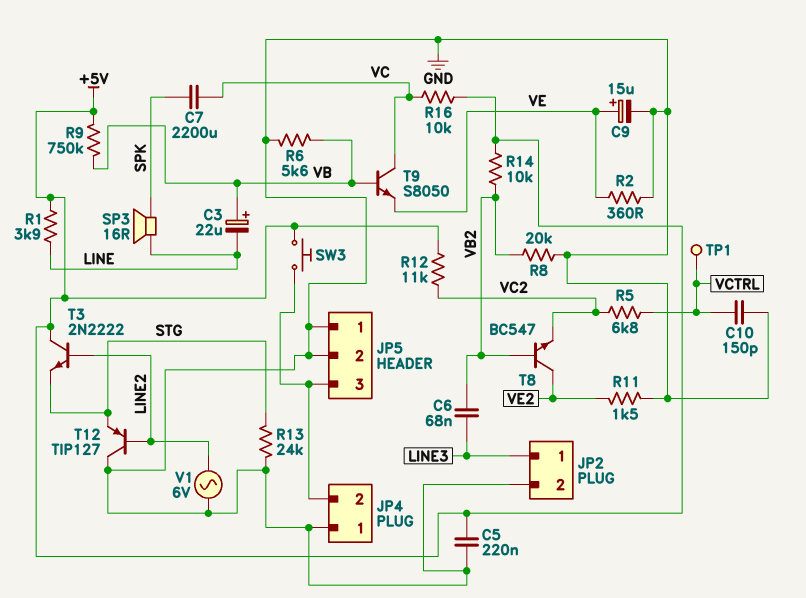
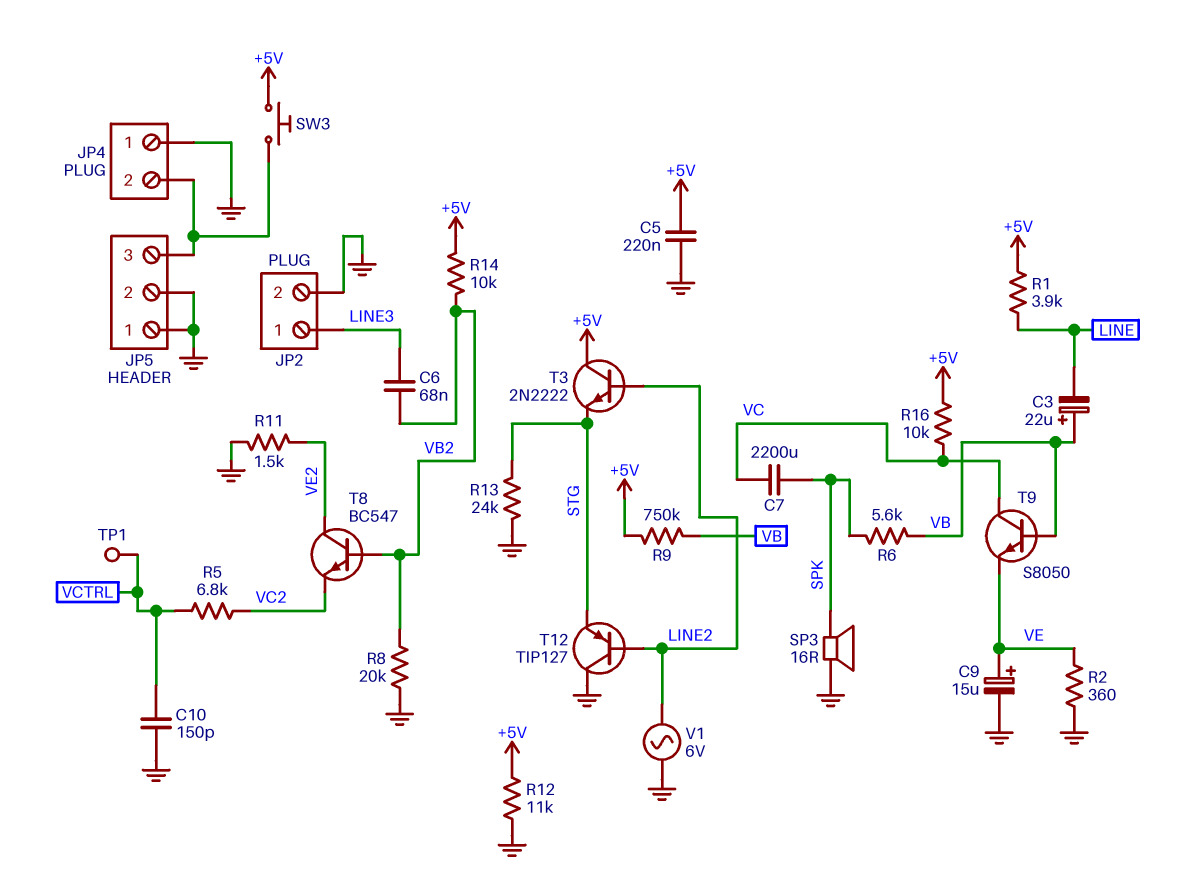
R6: 5.6k (GND, VB) -> 5.6k (SPK, VB)
R12: 11k (+5V, VC2) -> 11k (+5V, GND)
SP3: speaker 16R (LINE, SPK) -> speaker 16R (GND, SPK)

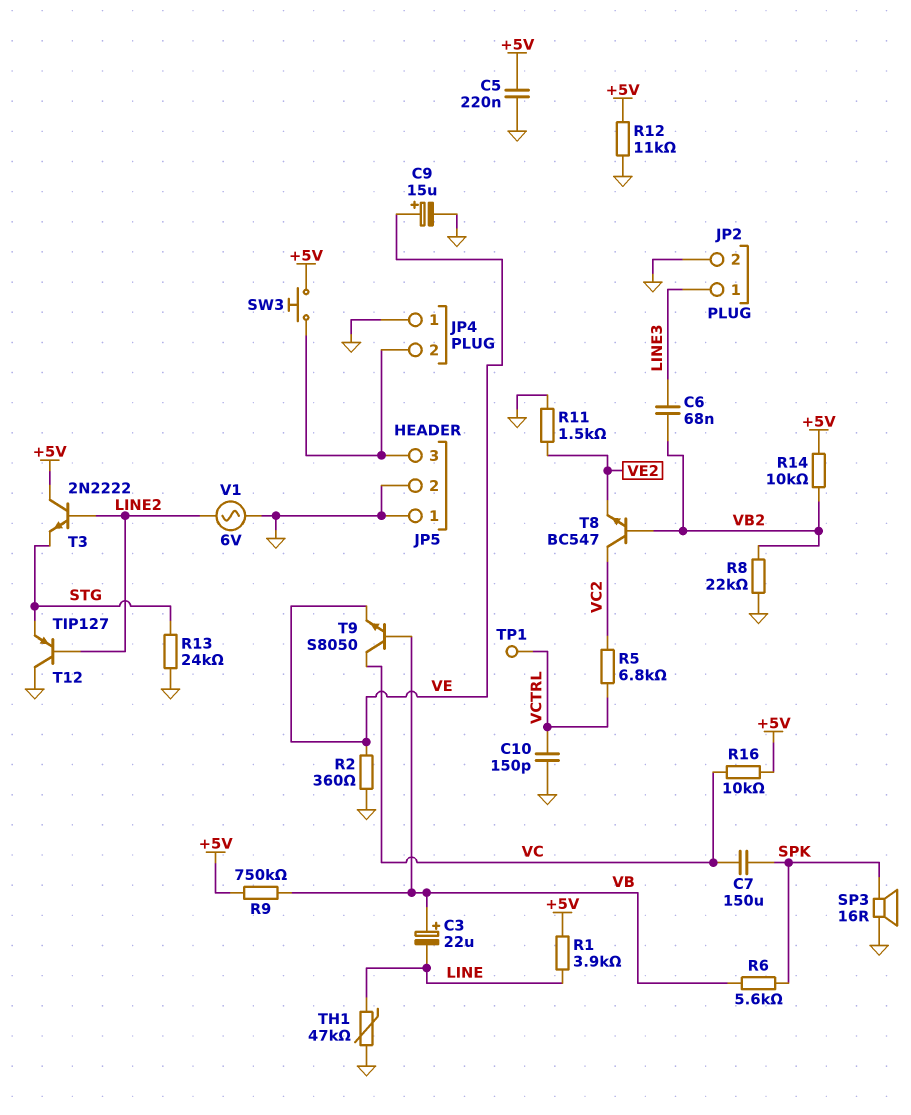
C7: 2200uF (SPK, VC) -> 150uF (SPK, VC)
R8: 20k (GND, VB2) -> 22k (GND, VB2)
T8: NPN BC547 (B VB2, C VE2, E VC2) -> NPN BC547 (B VB2, C VC2, E VE2)
TH1: none -> 47k (GND, LINE)

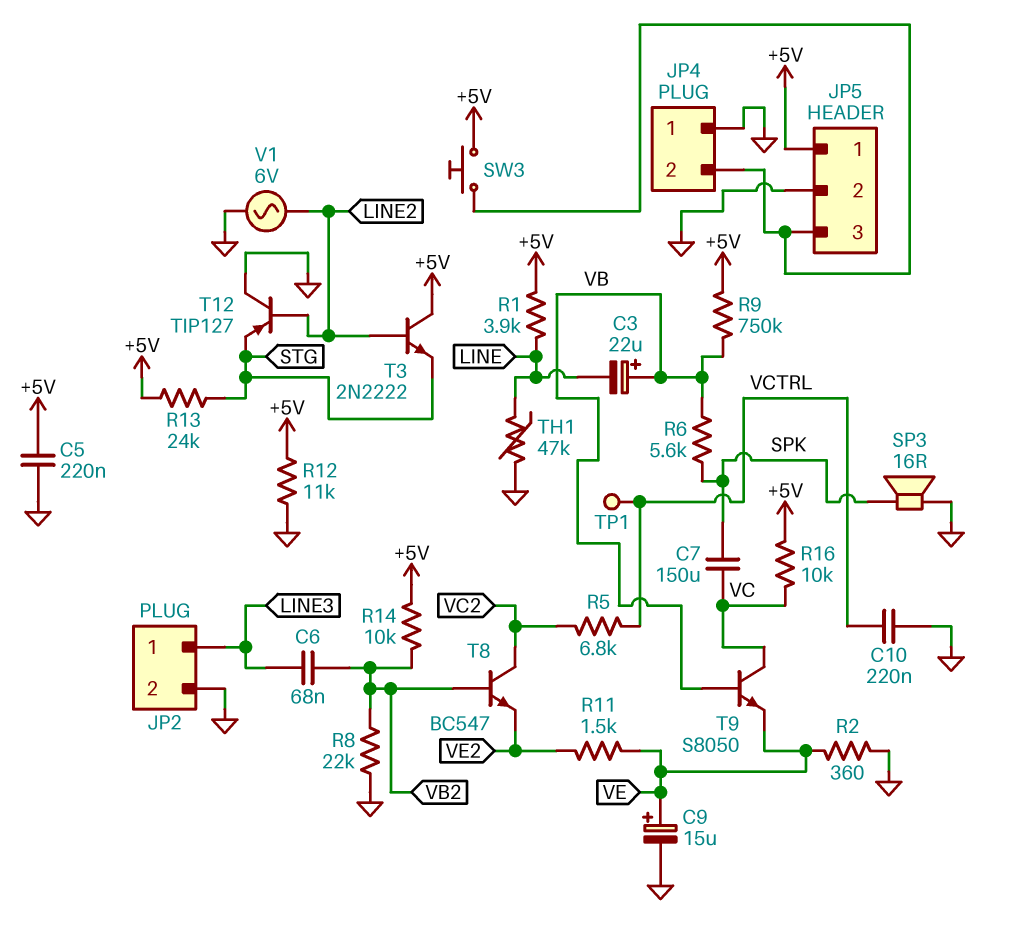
C10: 150pF (GND, VCTRL) -> 220nF (GND, VCTRL)
JP5 pin 1: GND -> +5V
R11: 1.5k (GND, VE2) -> 1.5k (VE, VE2)
R13: 24k (GND, STG) -> 24k (+5V, STG)

